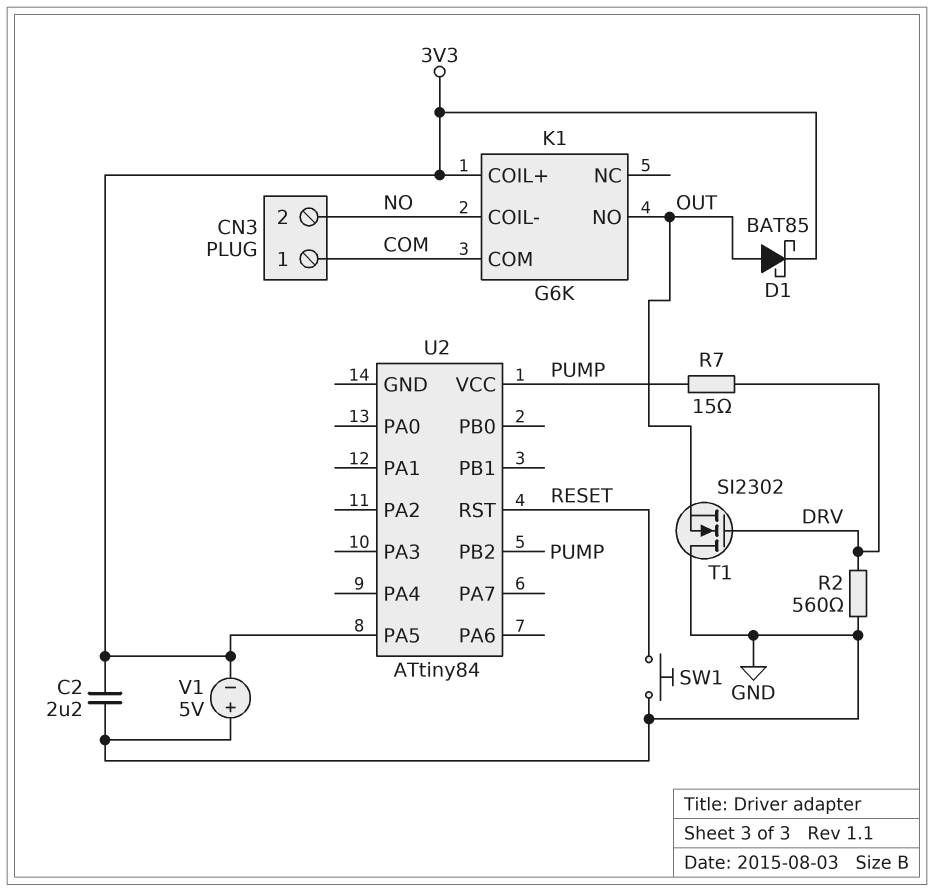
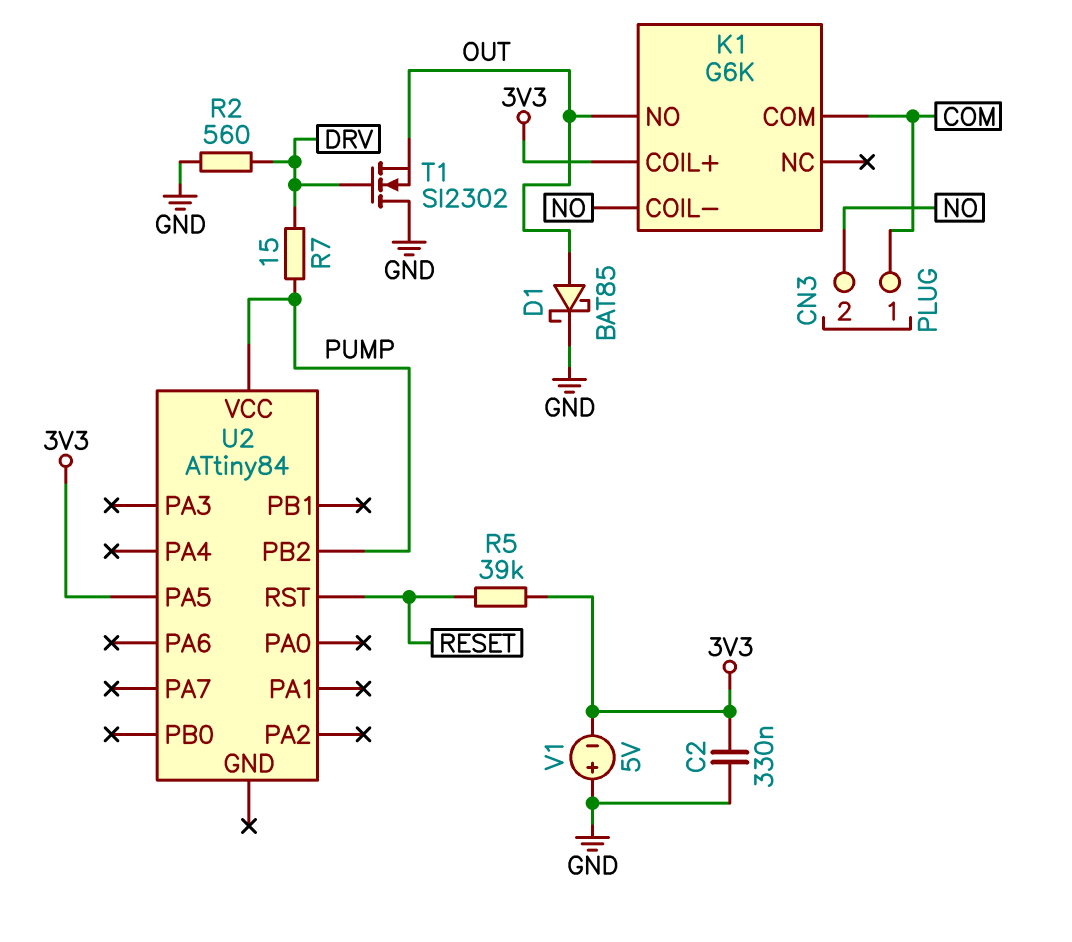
C2: 2.2uF (3V3, GND) -> 330nF (3V3, GND)
D1: schottky BAT85 (A OUT, K 3V3) -> schottky BAT85 (A OUT, K GND)
R5: none -> 39k (3V3, RESET)
SW1: button (GND, RESET) -> none

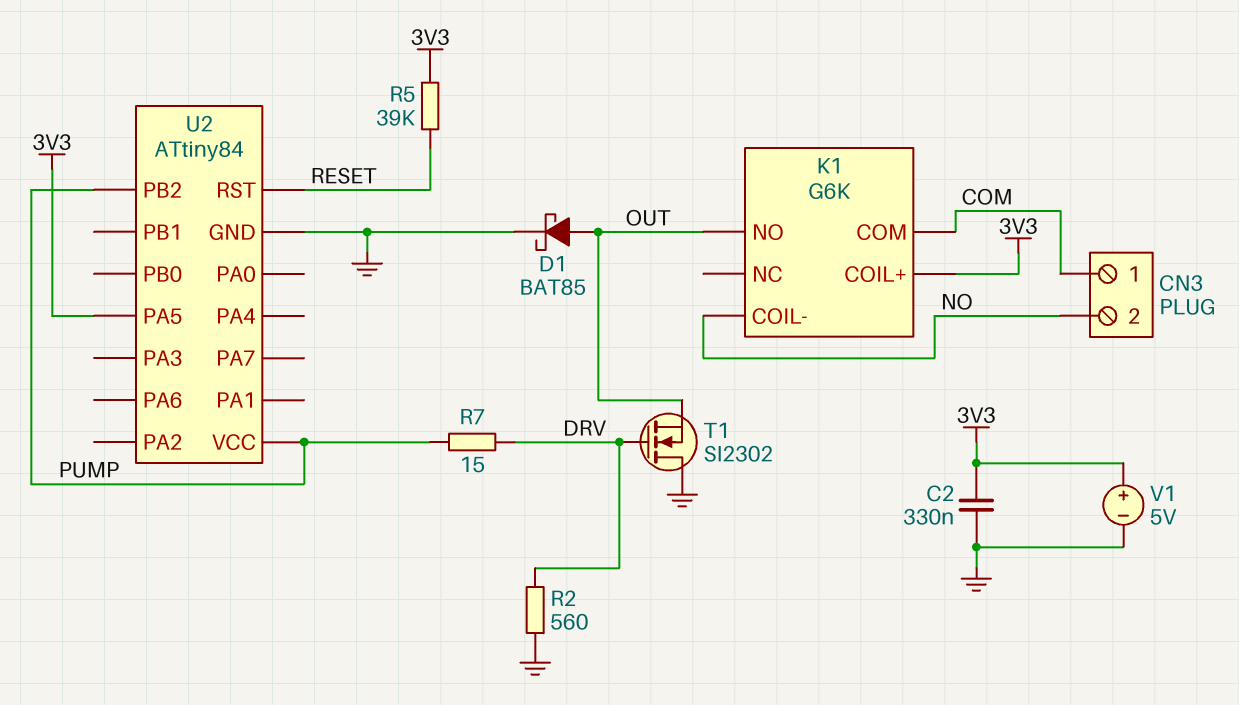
U2 pin GND: none -> GND
V1: 5V (plus GND, minus 3V3) -> 5V (plus 3V3, minus GND)

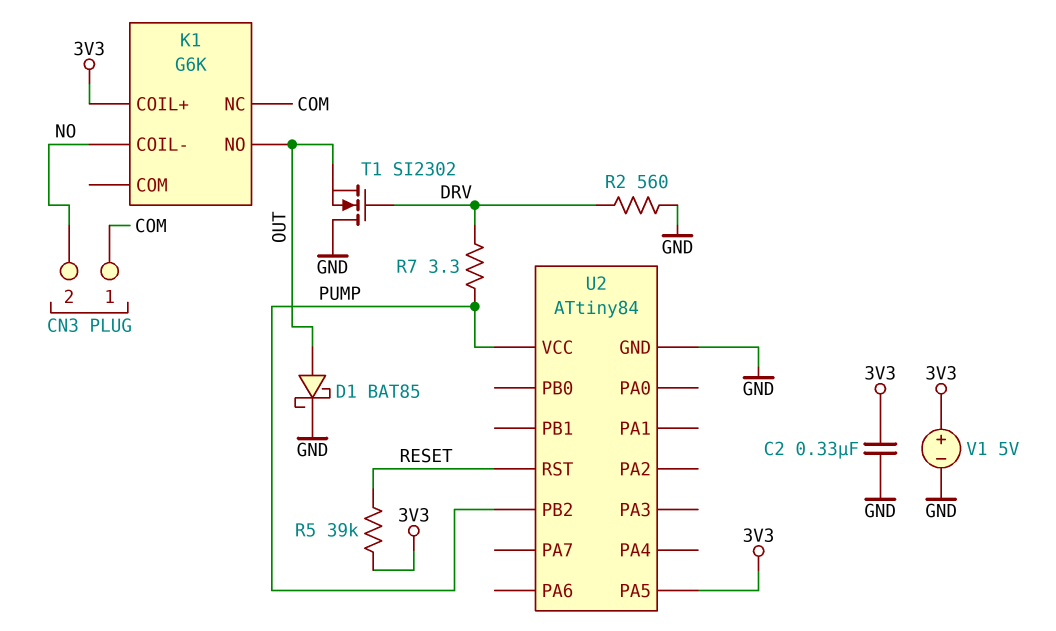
K1 pin COM: COM -> none
K1 pin NC: none -> COM
R7: 15 (DRV, PUMP) -> 3.3 (DRV, PUMP)

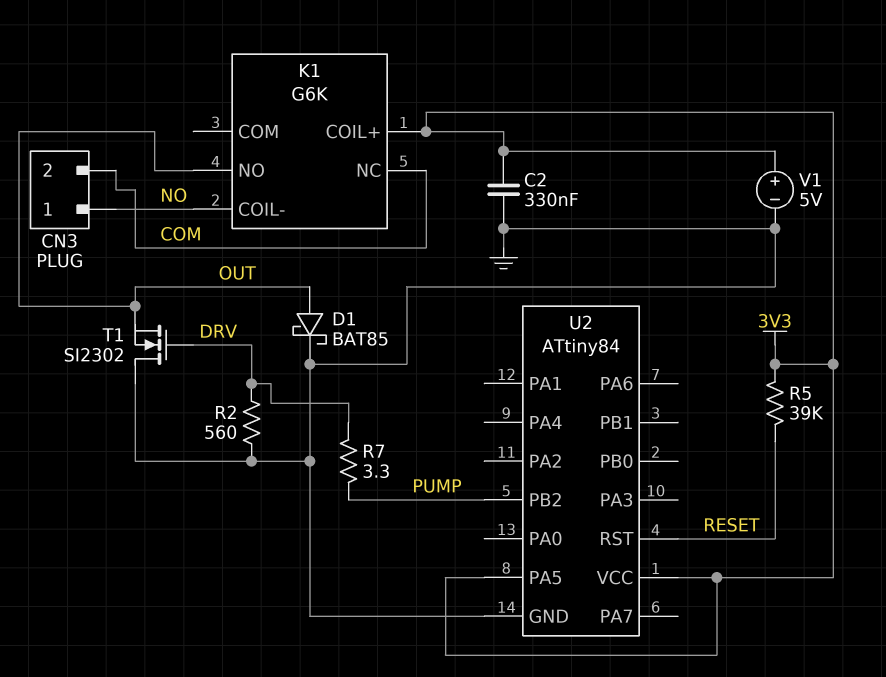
CN3 pin 1: COM -> NO
CN3 pin 2: NO -> COM
U2 pin VCC: PUMP -> 3V3

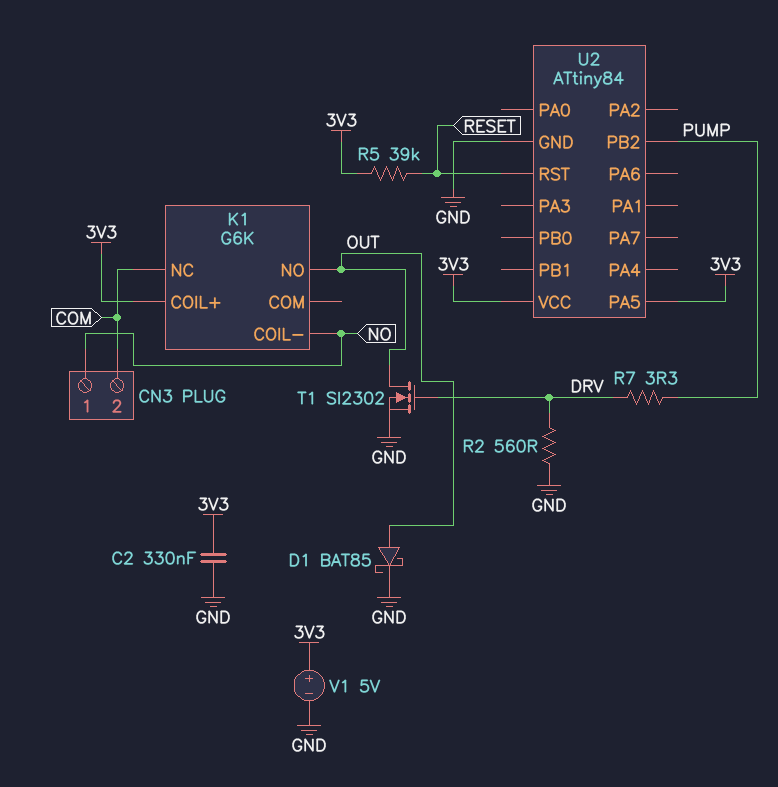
T1: NMOS SI2302 (G DRV, D GND, S OUT) -> NMOS SI2302 (G DRV, D OUT, S GND)

